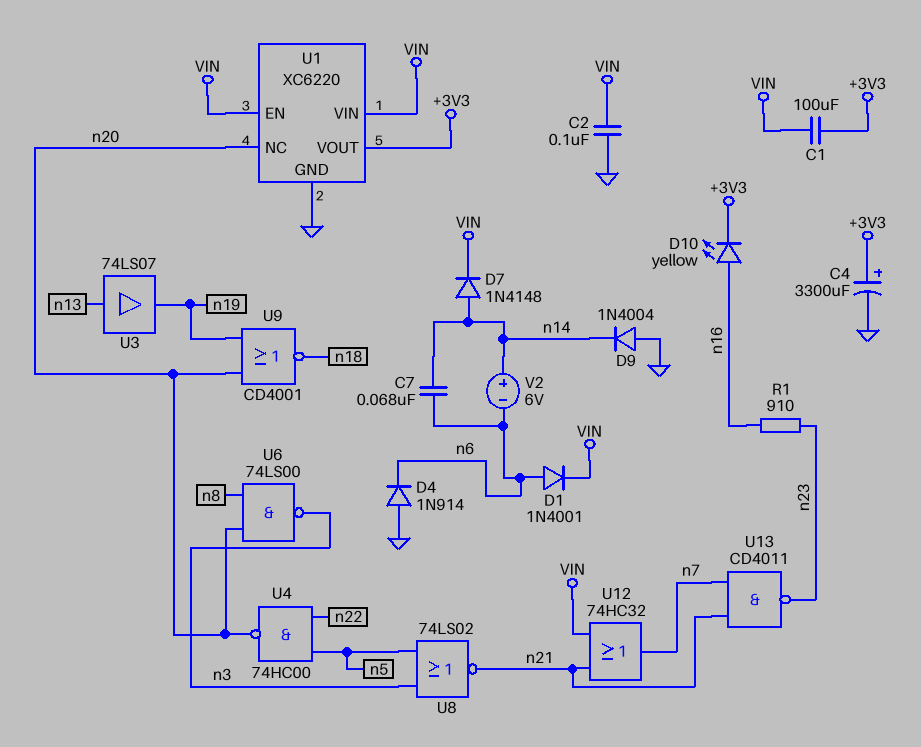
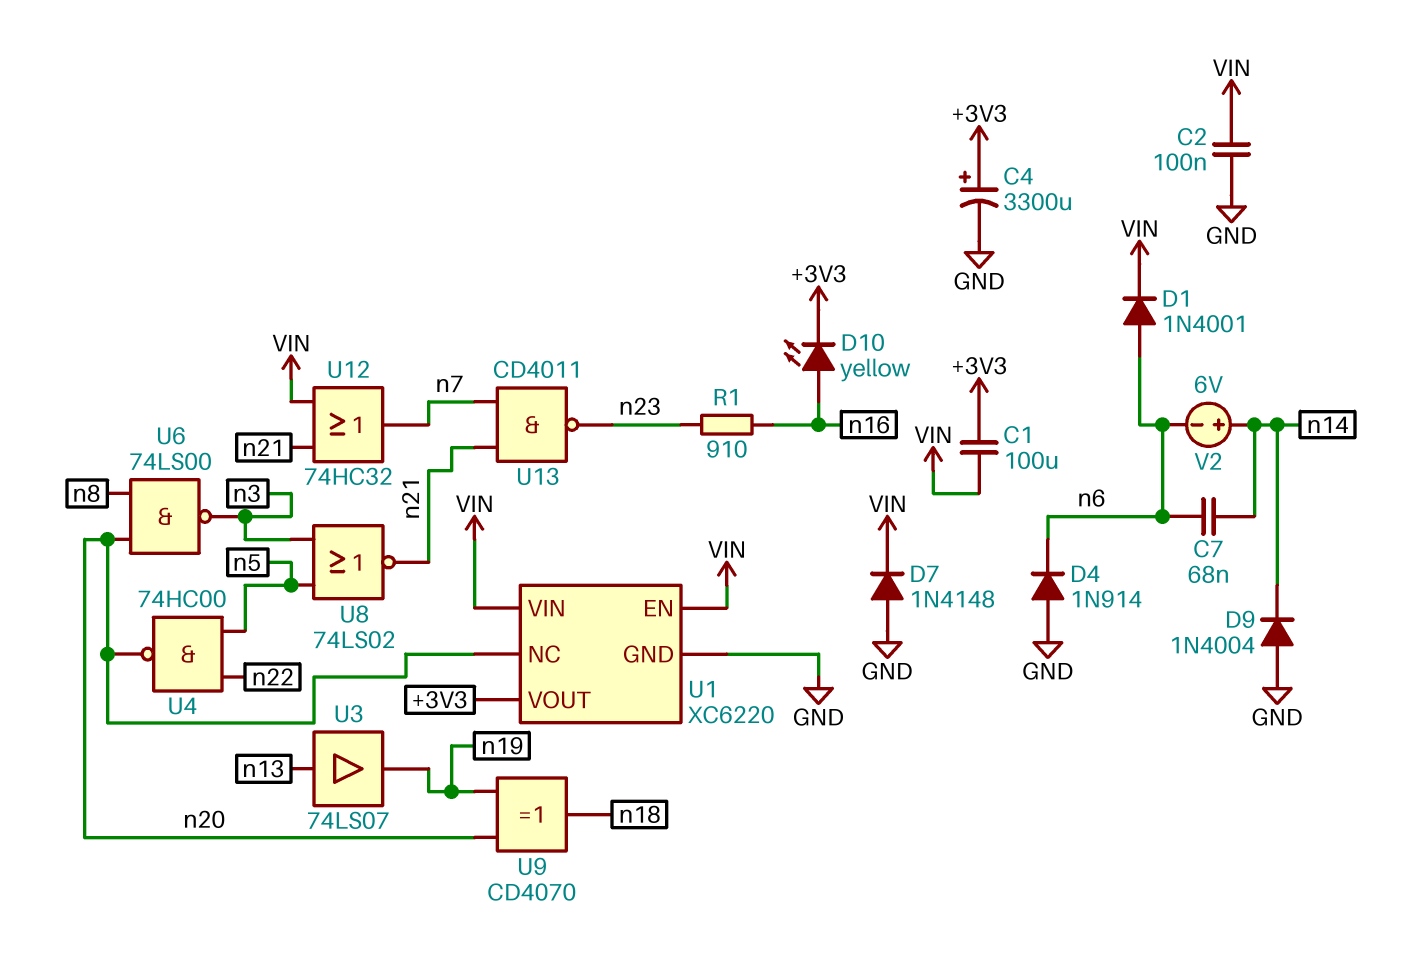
D7: diode 1N4148 (A n14, K VIN) -> diode 1N4148 (A GND, K VIN)
U9: NOR CD4001 (in n19, in n20, out n18) -> XOR CD4070 (in n19, in n20, out n18)

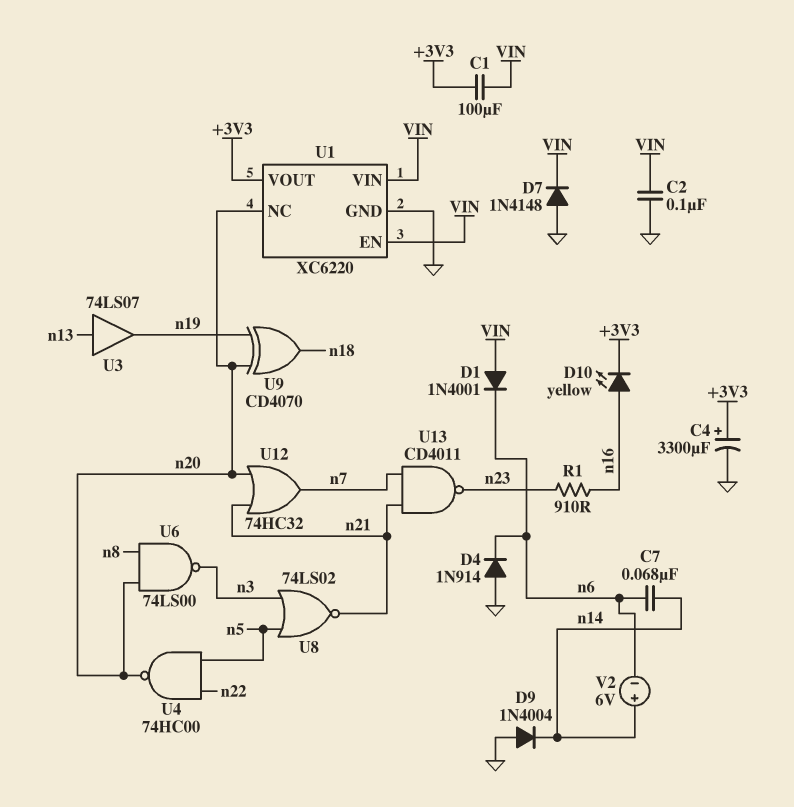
D1: diode 1N4001 (A n6, K VIN) -> diode 1N4001 (A VIN, K n6)
U12: OR 74HC32 (in VIN, in n21, out n7) -> OR 74HC32 (in n20, in n21, out n7)

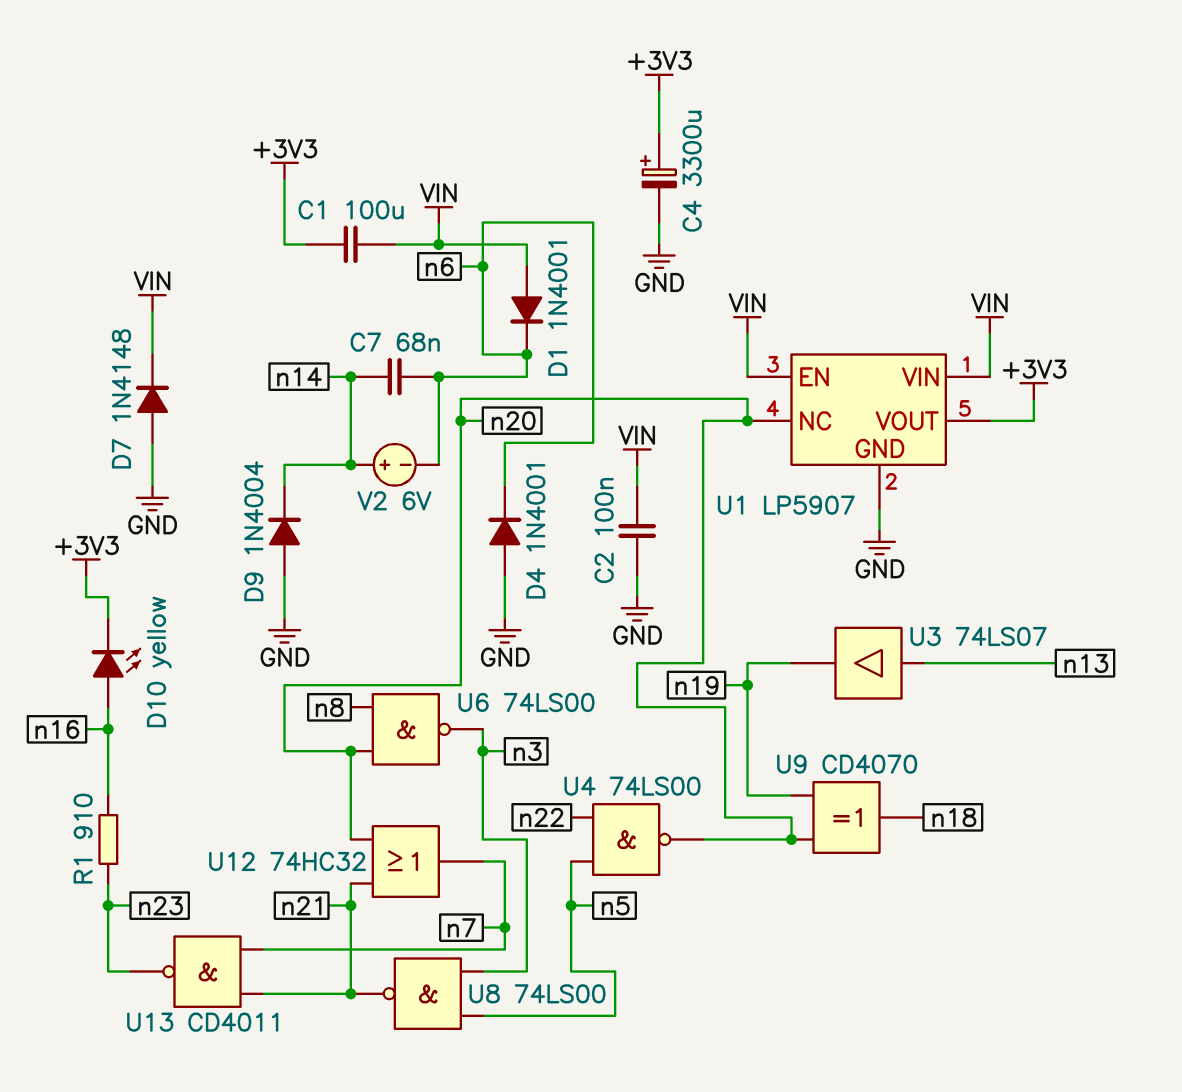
D4: diode 1N914 (A GND, K n6) -> diode 1N4001 (A GND, K n6)
U1: XC6220 -> LP5907
U4: NAND 74HC00 (in n5, in n22, out n20) -> NAND 74LS00 (in n5, in n22, out n20)
U8: NOR 74LS02 (in n3, in n5, out n21) -> NAND 74LS00 (in n3, in n5, out n21)

